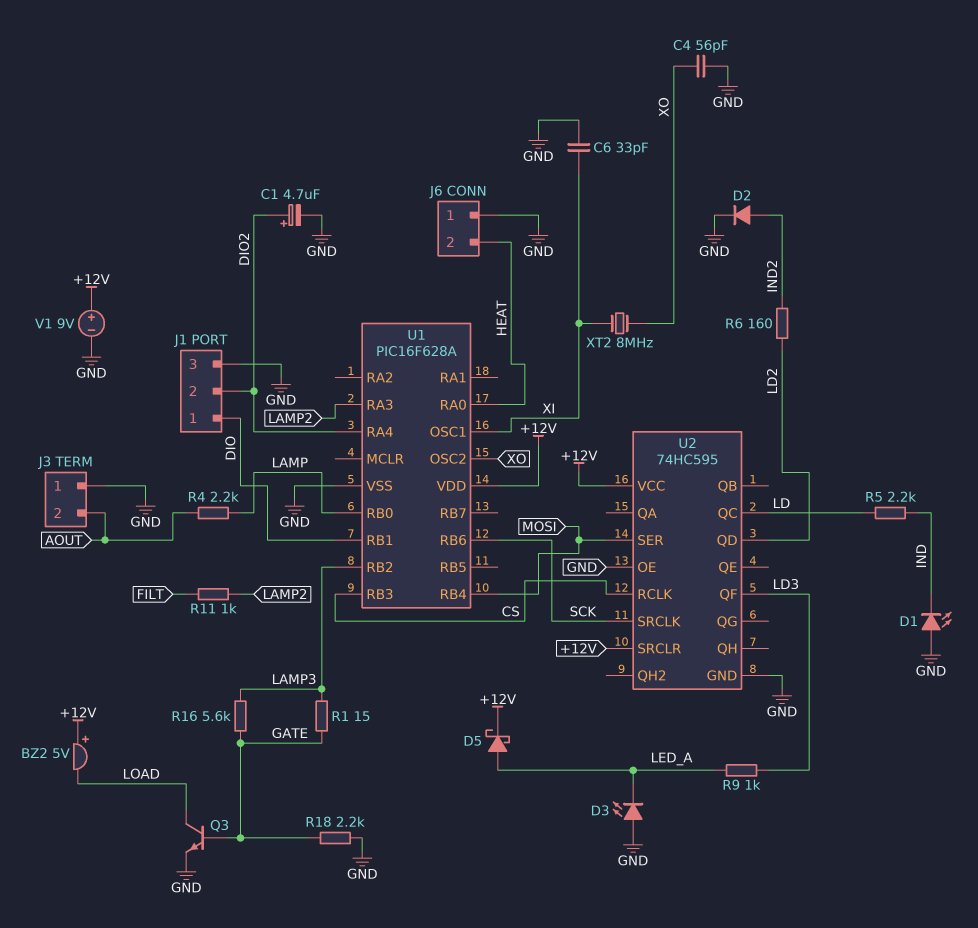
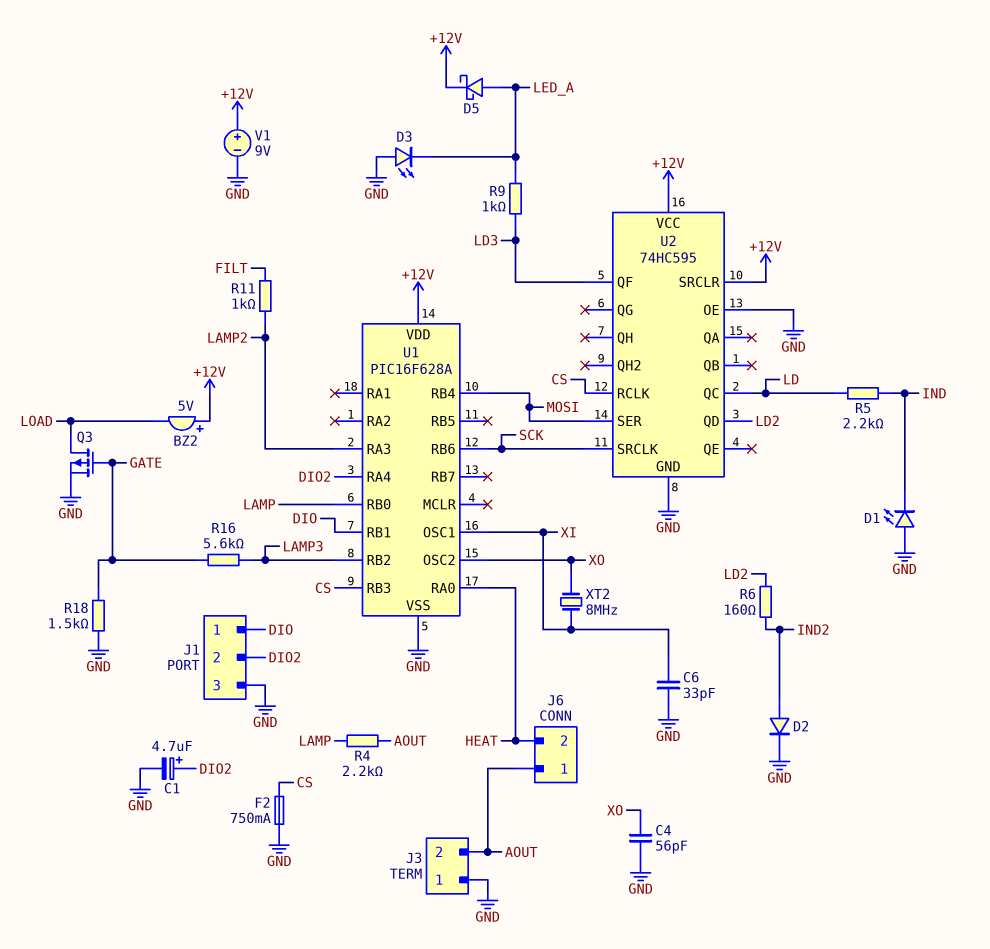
F2: none -> 750mA (CS, GND)
J6 pin 1: GND -> AOUT
Q3: NPN (B GATE, C LOAD, E GND) -> PMOS (G GATE, D LOAD, S GND)
R1: 15 (GATE, LAMP3) -> none
R18: 2.2k (GATE, GND) -> 1.5k (GATE, GND)

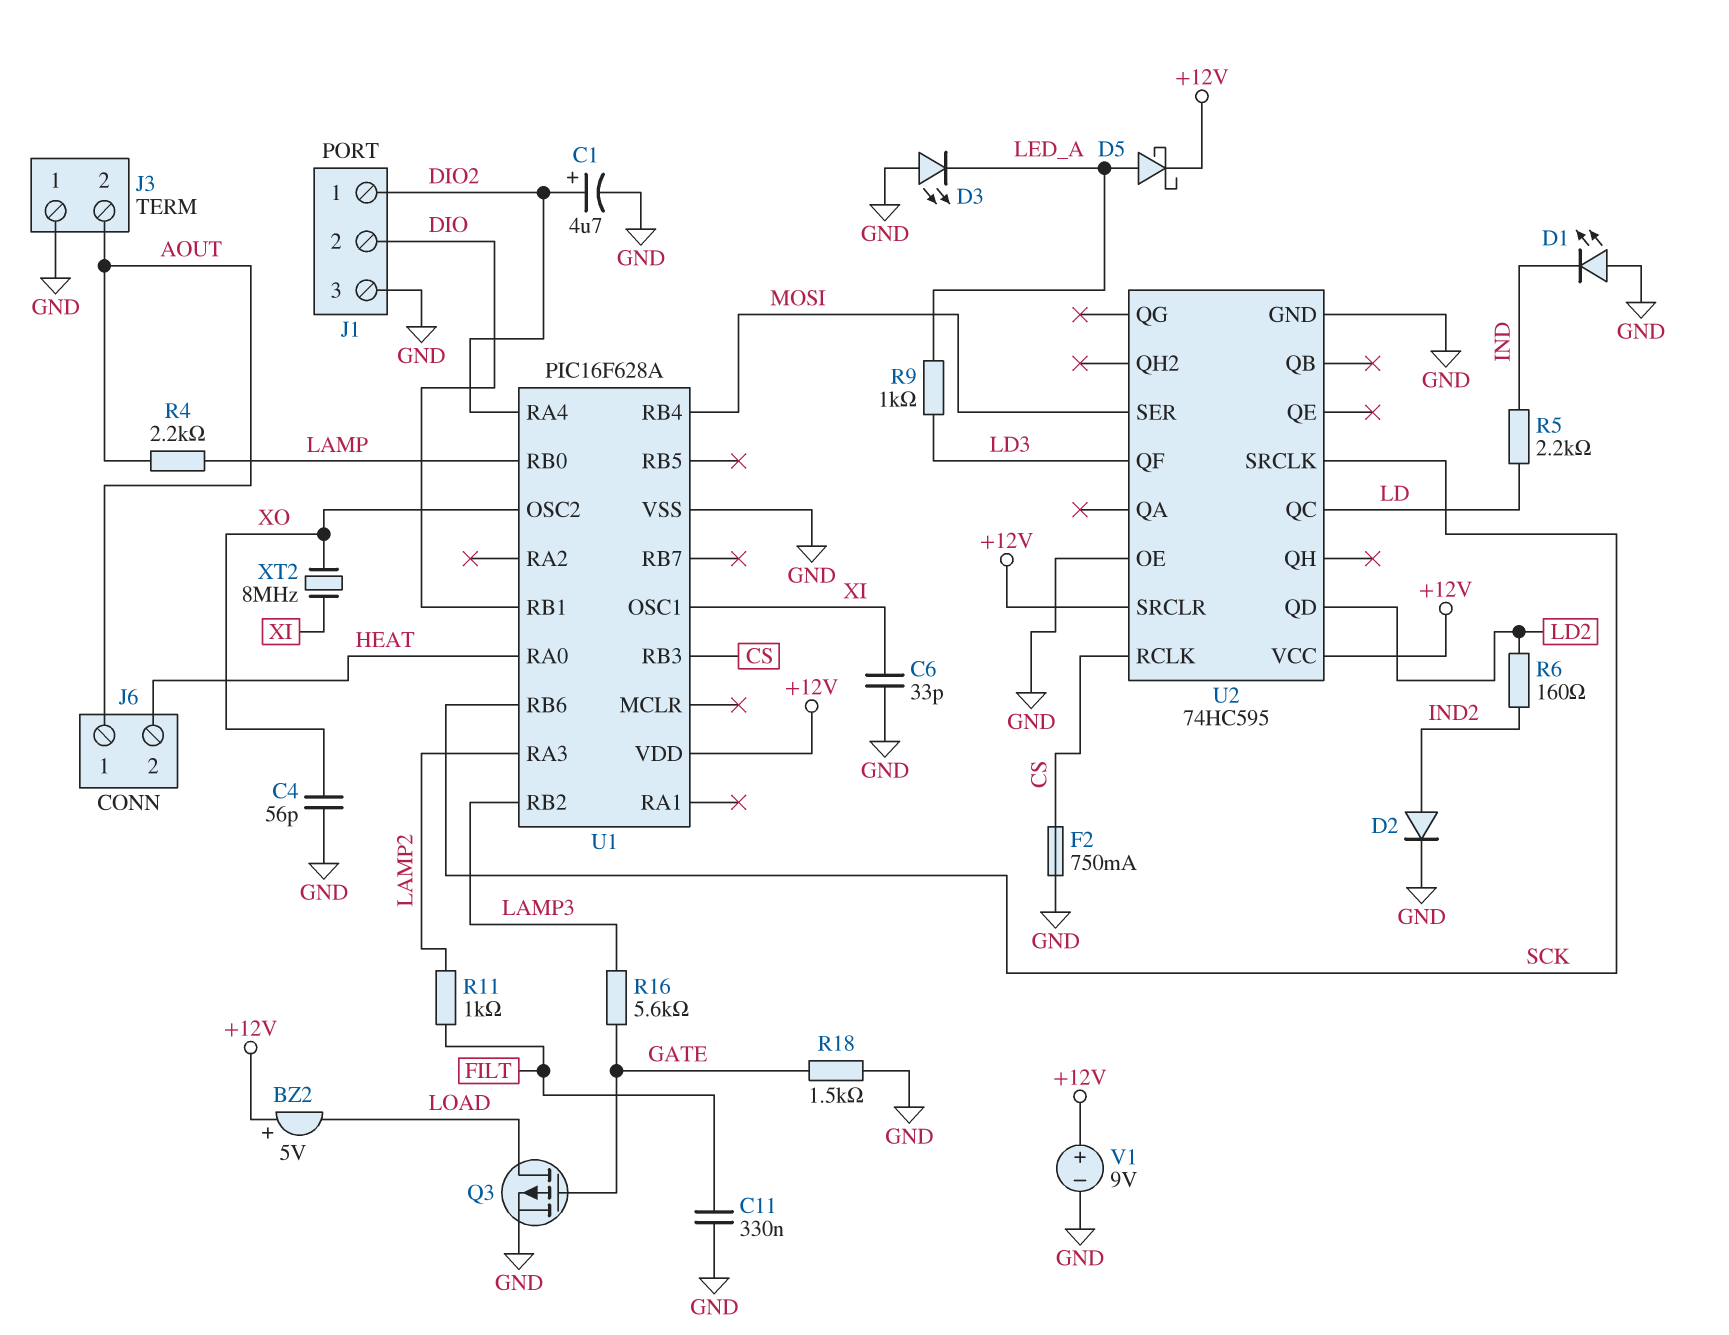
C11: none -> 330nF (FILT, GND)
J1 pin 1: DIO -> DIO2
J1 pin 2: DIO2 -> DIO

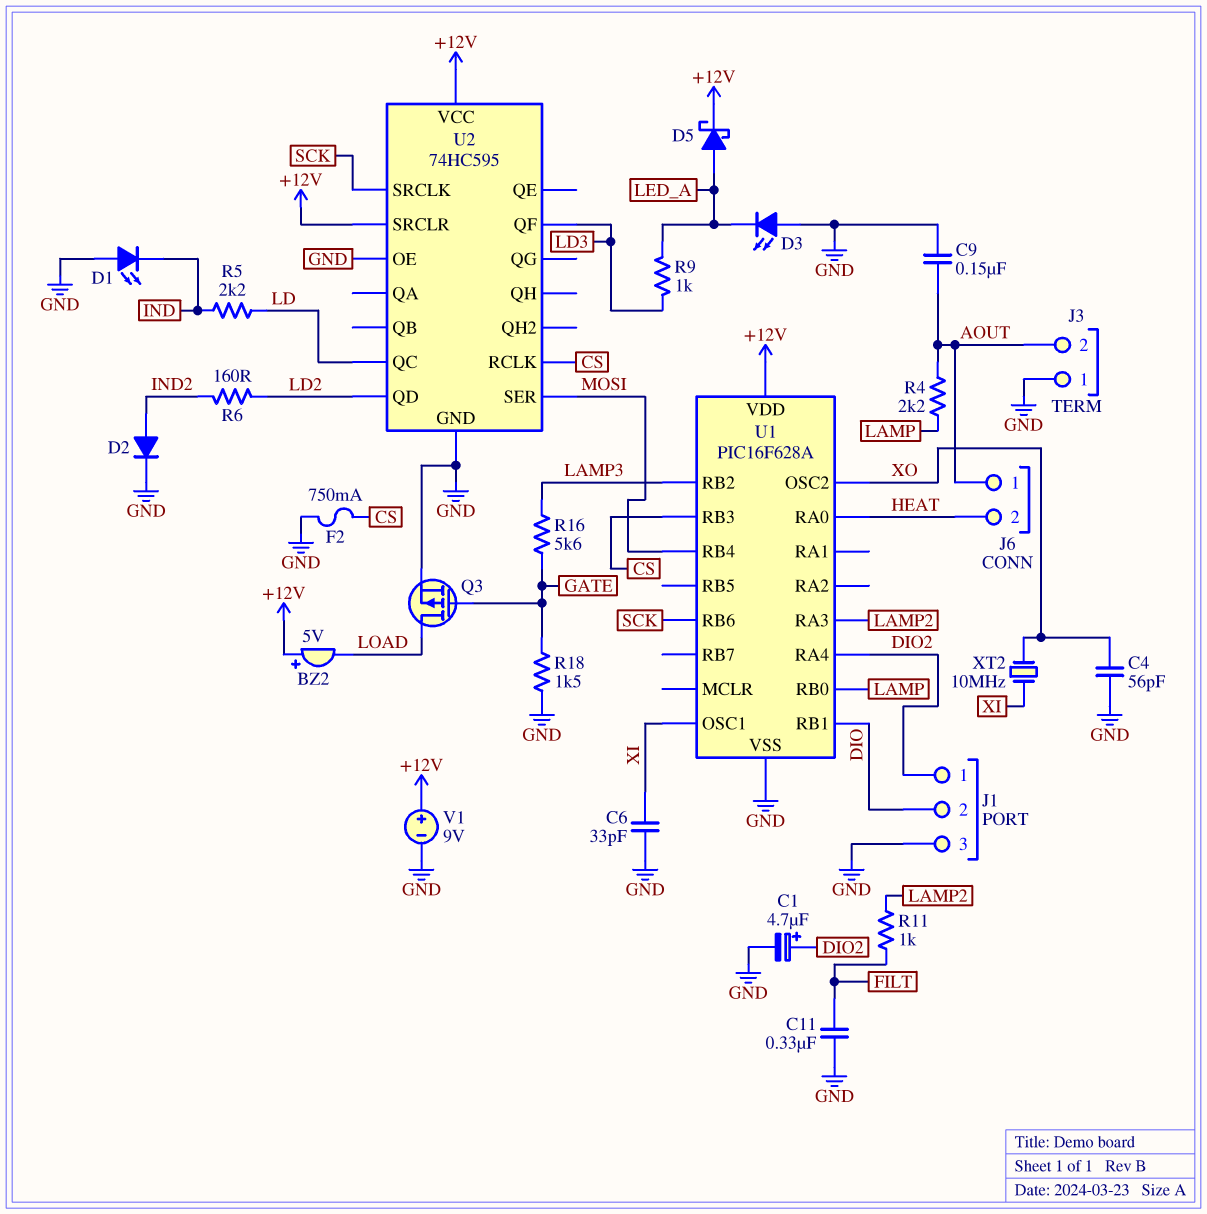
C9: none -> 150nF (AOUT, GND)
XT2: 8MHz (XI, XO) -> 10MHz (XI, XO)

